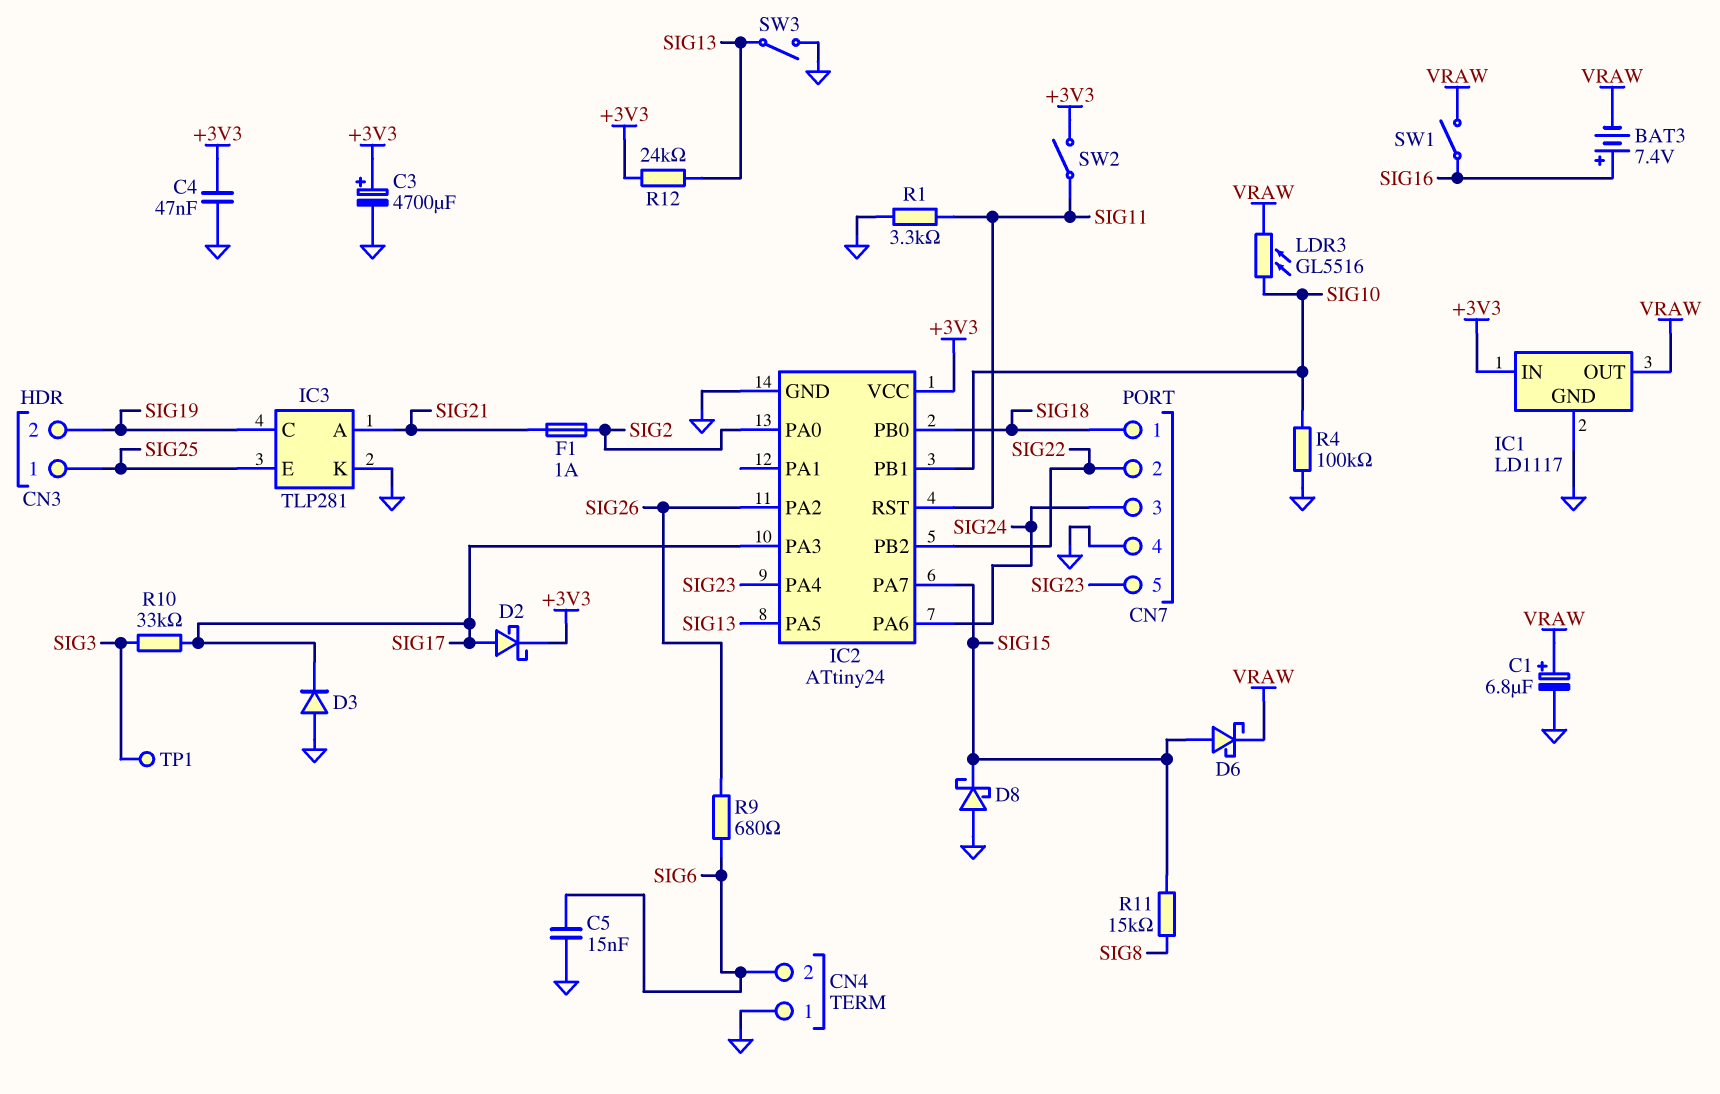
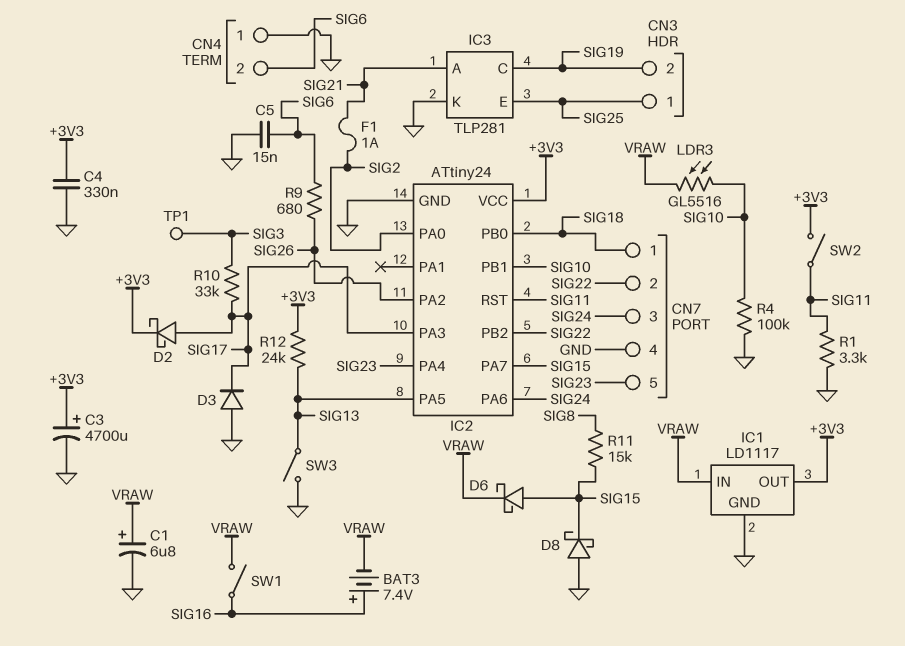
C4: 47nF (+3V3, GND) -> 330nF (+3V3, GND)
IC1 pin IN: +3V3 -> VRAW
IC1 pin OUT: VRAW -> +3V3

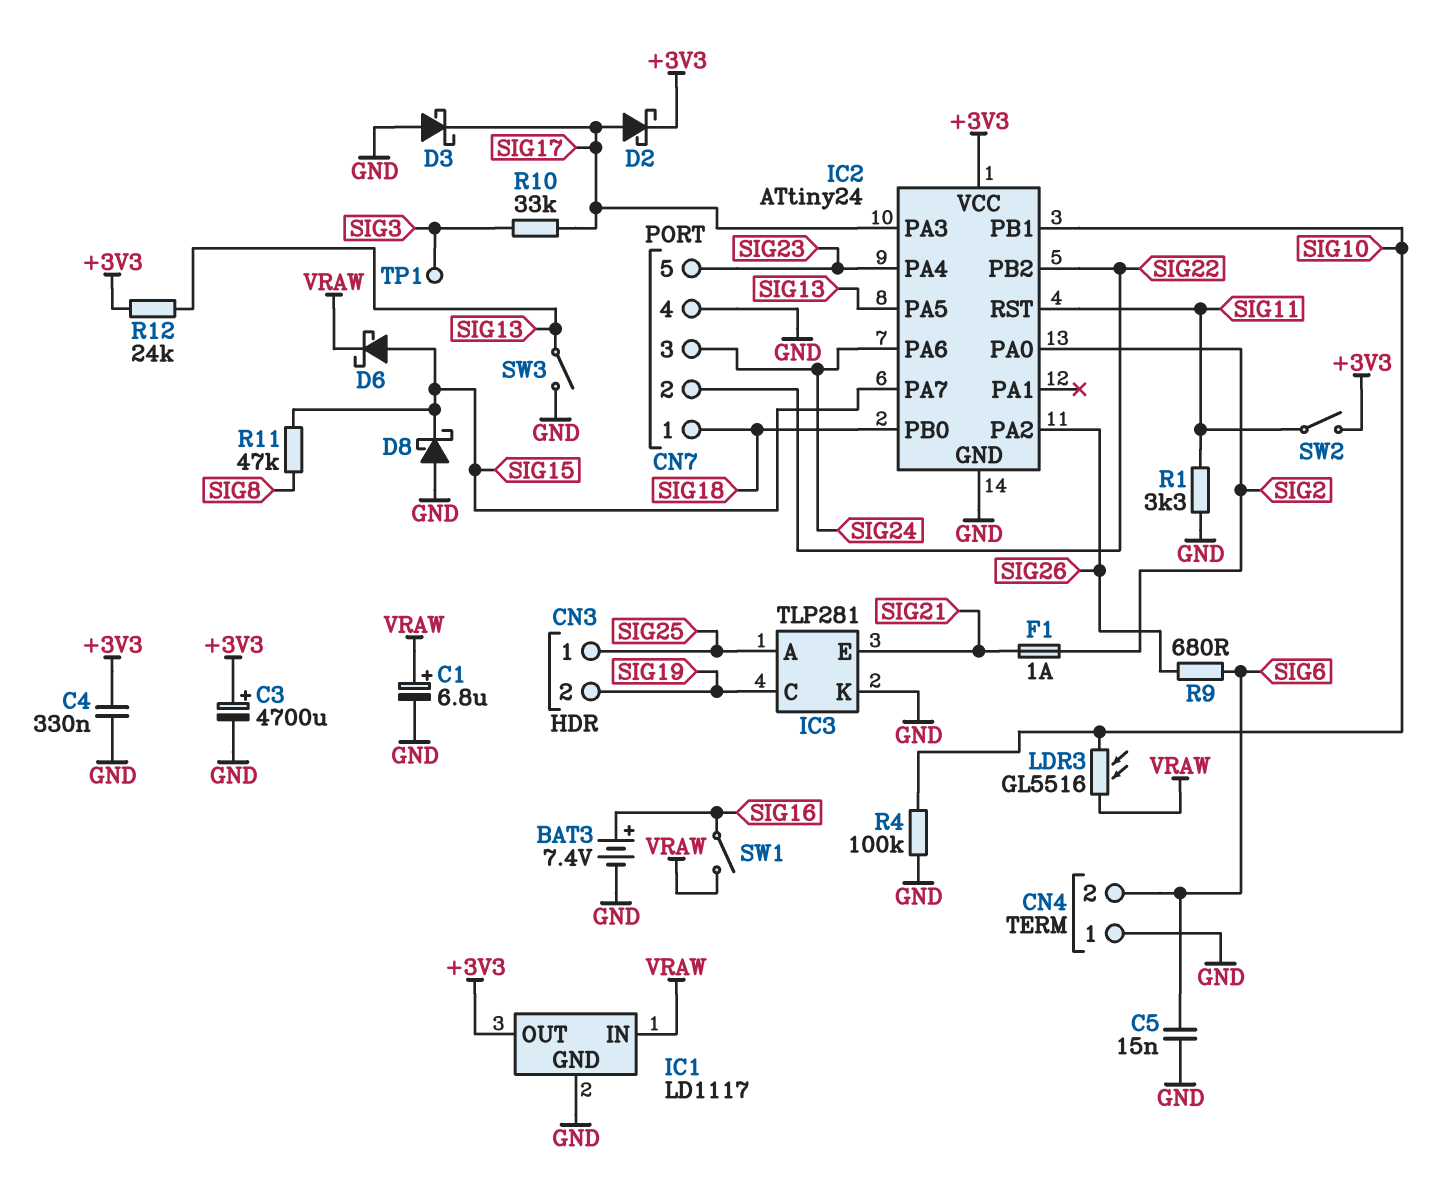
BAT3: 7.4V (plus SIG16, minus VRAW) -> 7.4V (plus SIG16, minus GND)
D3: diode (A GND, K SIG17) -> schottky (A GND, K SIG17)
IC3 pin A: SIG21 -> SIG25
IC3 pin E: SIG25 -> SIG21
R11: 15k (SIG8, SIG15) -> 47k (SIG8, SIG15)

